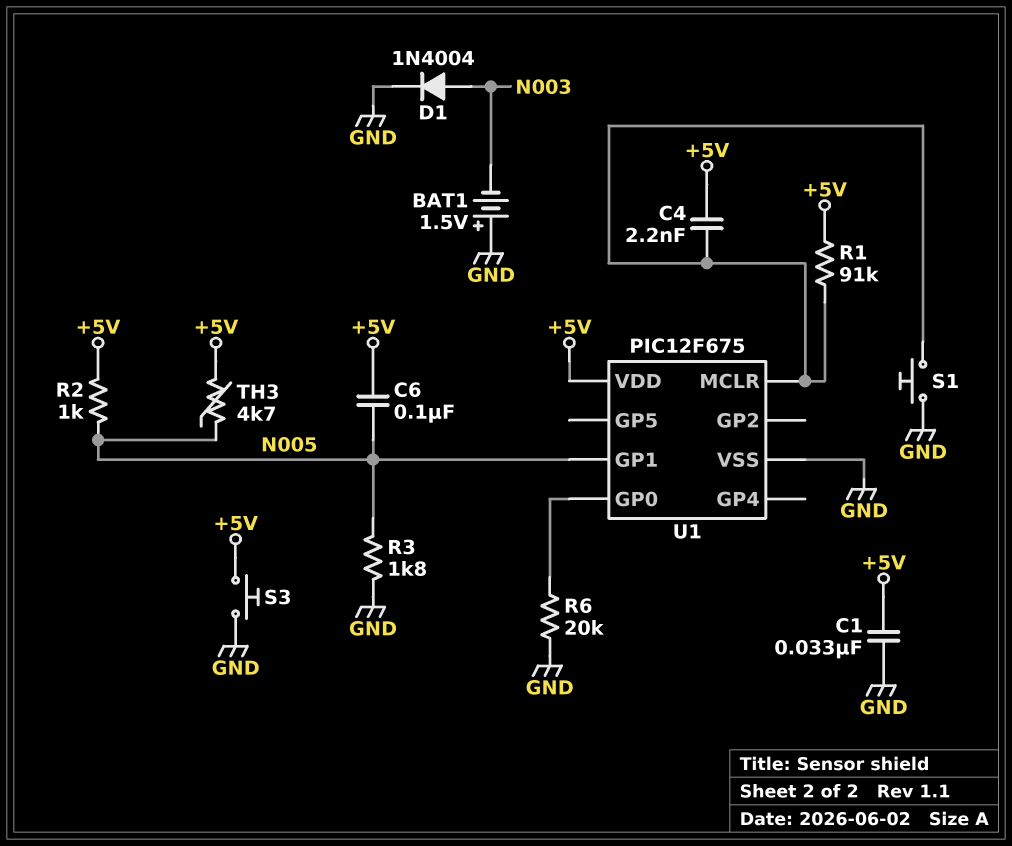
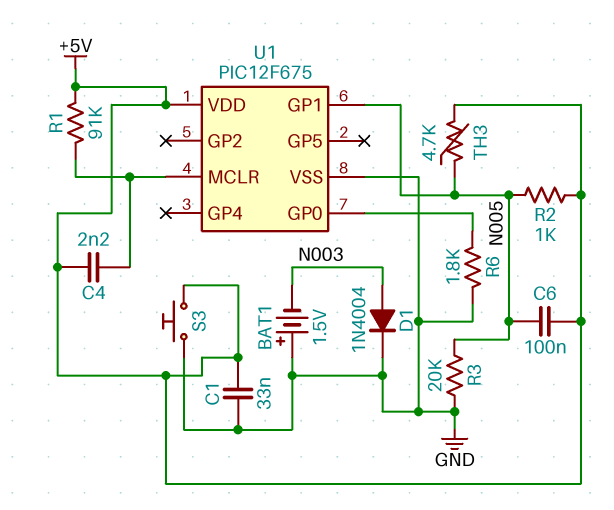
R3: 1.8k (GND, N005) -> 20k (GND, N005)
R6: 20k (GND, U1/GP0) -> 1.8k (GND, U1/GP0)
S1: button (GND, U1/MCLR) -> none

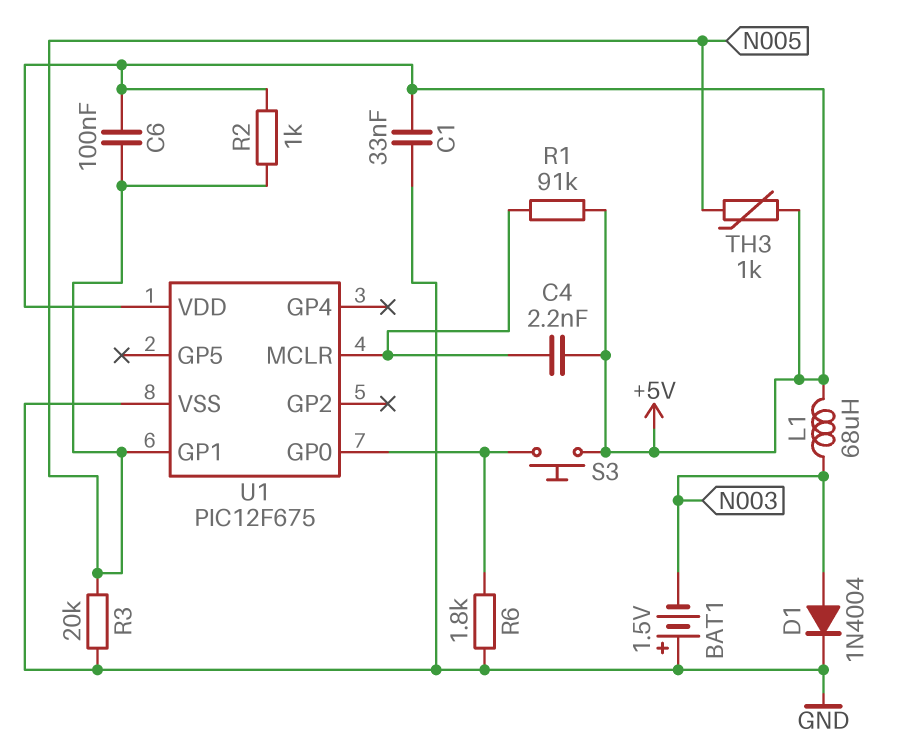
L1: none -> 68uH (+5V, N003)
S3: button (+5V, GND) -> button (+5V, U1/GP0)
TH3: 4.7k (+5V, N005) -> 1k (+5V, N005)

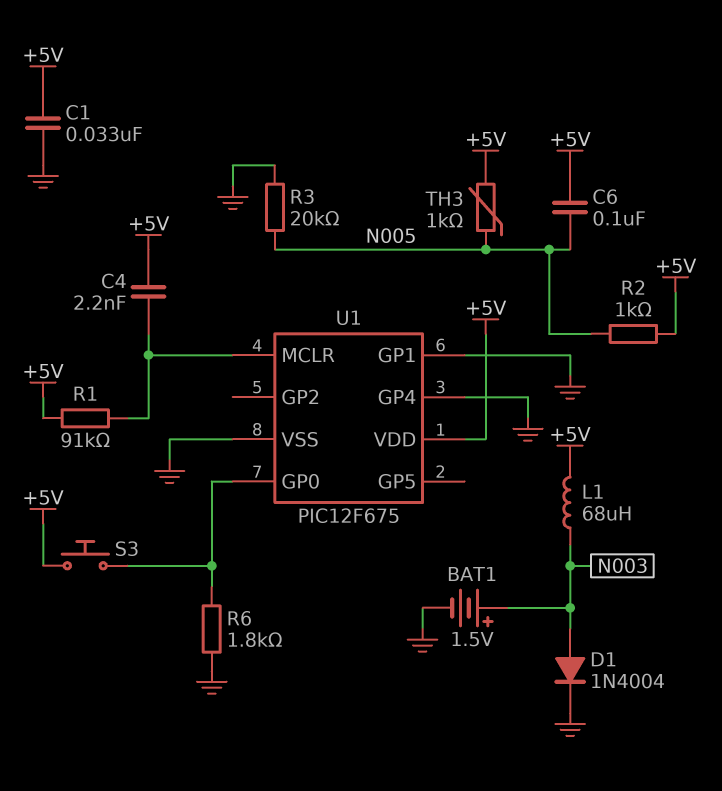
BAT1: 1.5V (plus GND, minus N003) -> 1.5V (plus N003, minus GND)
U1 pin GP1: N005 -> GND
U1 pin GP4: none -> GND

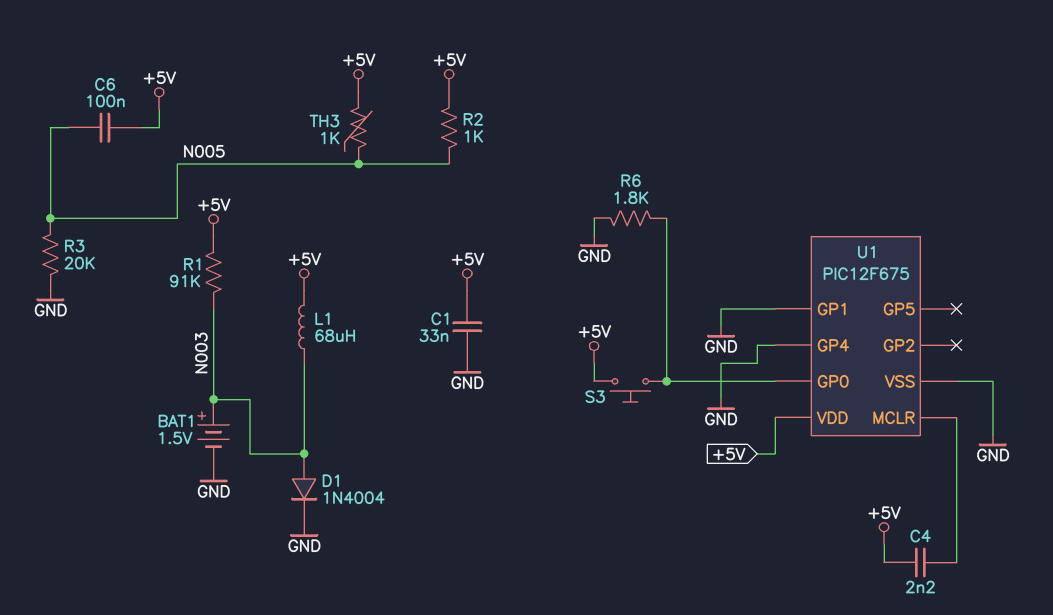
R1: 91k (+5V, U1/MCLR) -> 91k (+5V, N003)

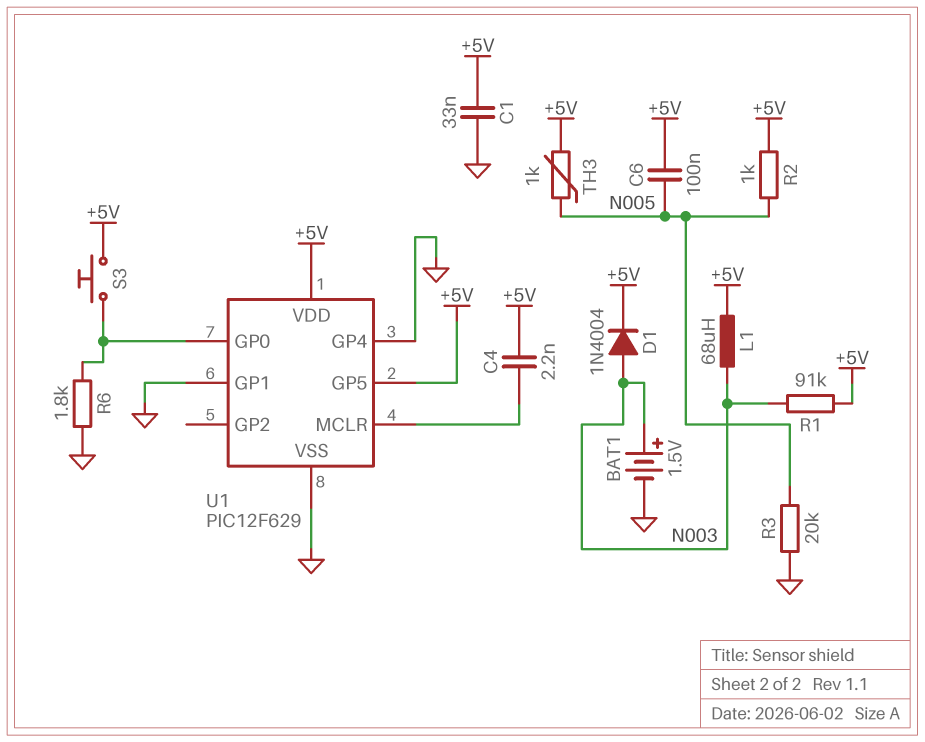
D1: diode 1N4004 (A N003, K GND) -> diode 1N4004 (A N003, K +5V)
U1: PIC12F675 -> PIC12F629
U1 pin GP5: none -> +5V

